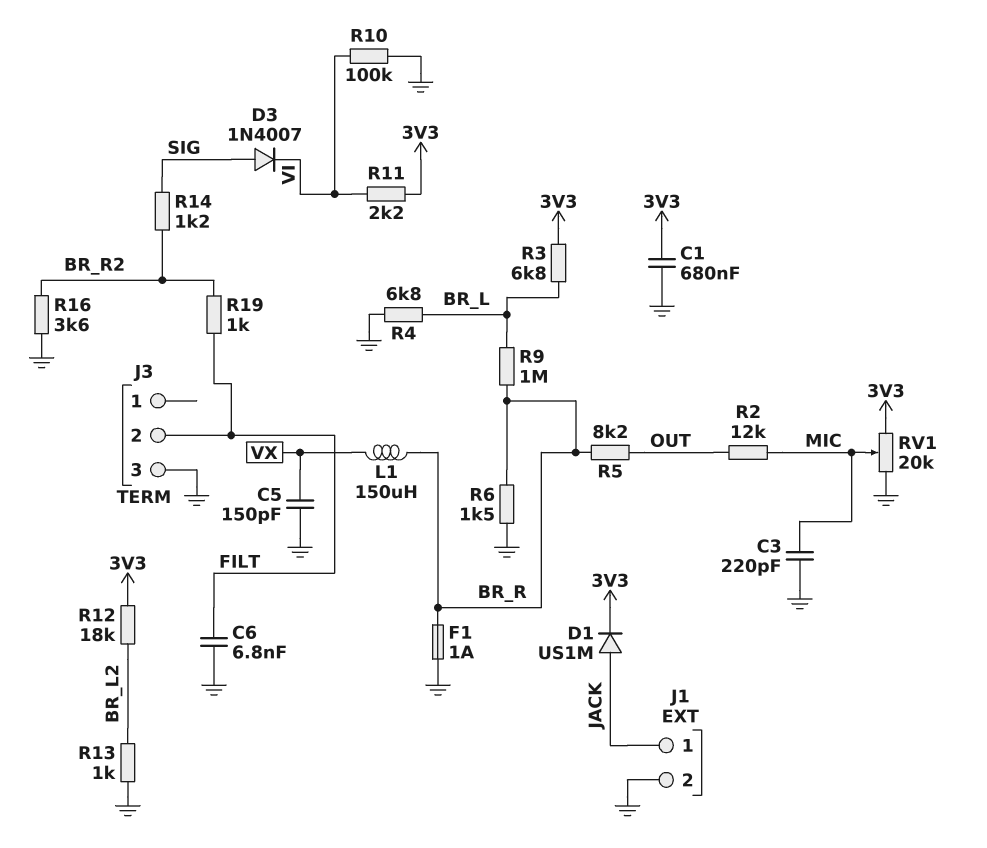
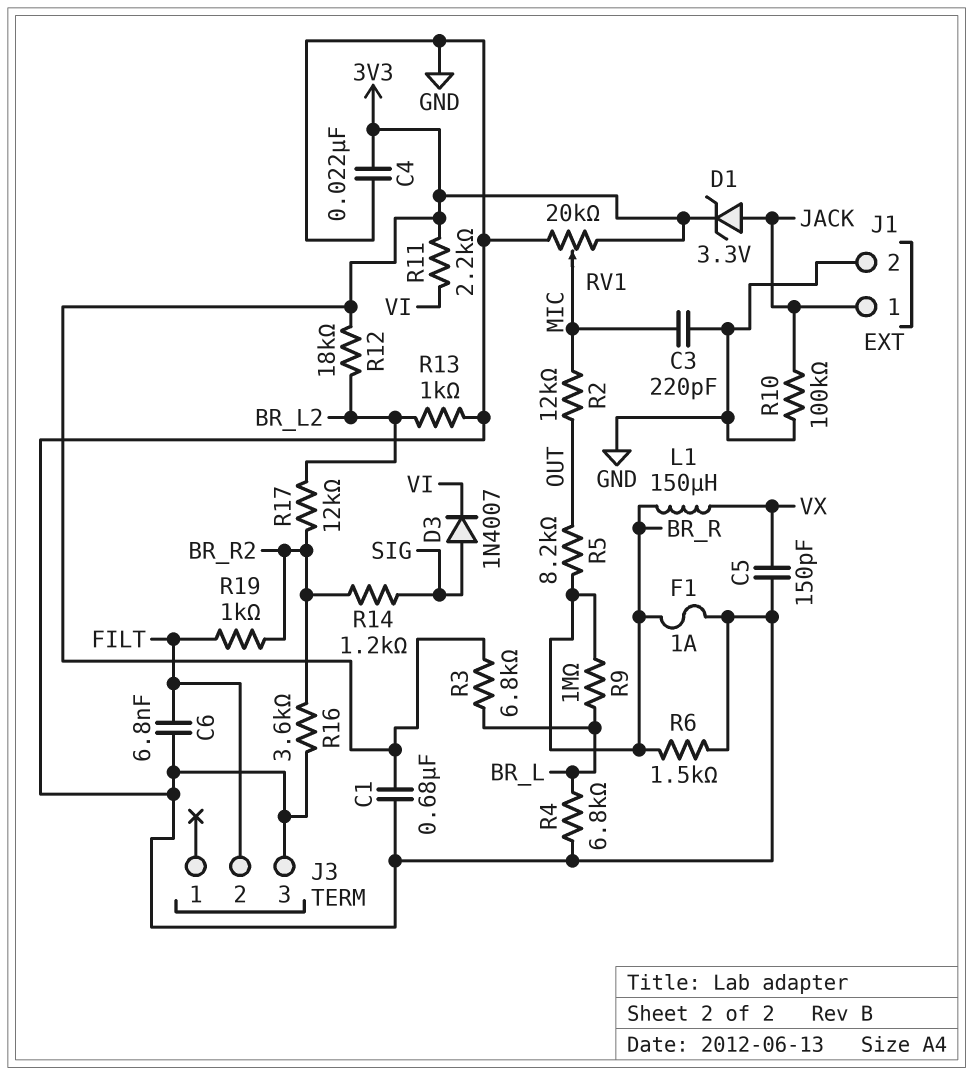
C4: none -> 22nF (3V3, GND)
D1: diode US1M (A JACK, K 3V3) -> zener 3.3V (A JACK, K 3V3)
R10: 100k (GND, VI) -> 100k (GND, JACK)
R17: none -> 12k (BR_L2, BR_R2)

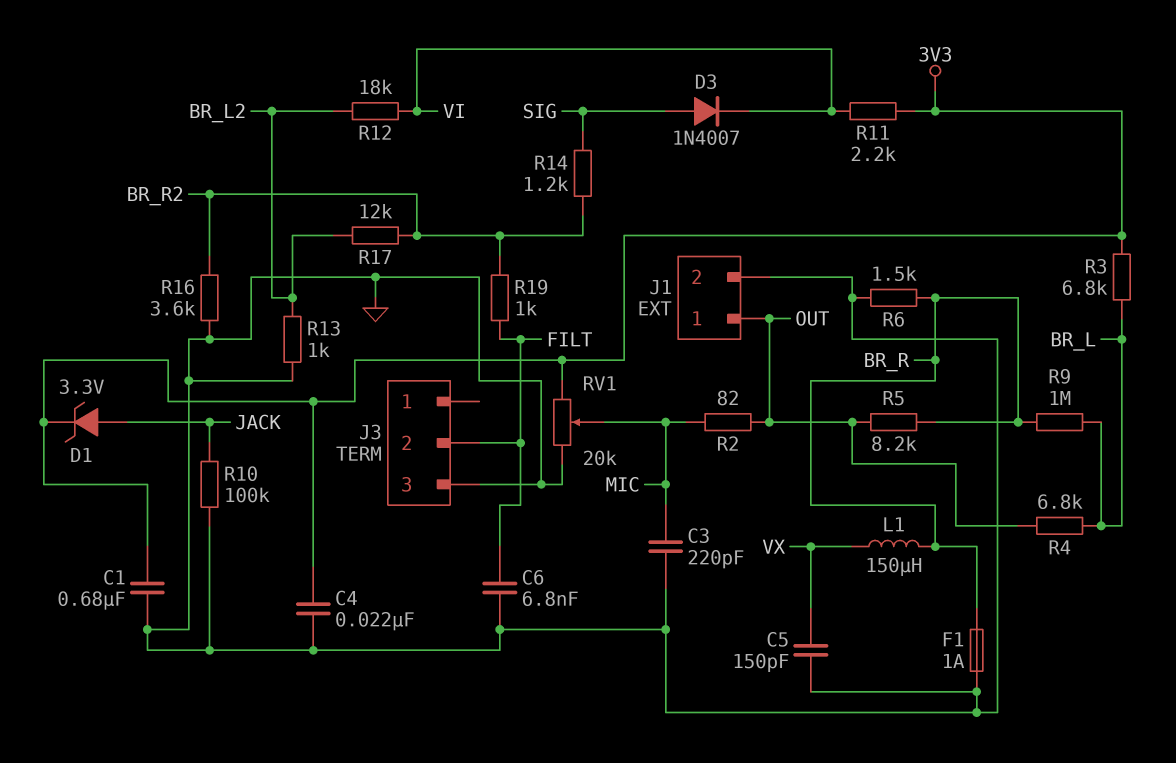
J1 pin 1: JACK -> OUT
R2: 12k (MIC, OUT) -> 82 (MIC, OUT)
R4: 6.8k (BR_L, GND) -> 6.8k (BR_L, OUT)
R12: 18k (3V3, BR_L2) -> 18k (BR_L2, VI)

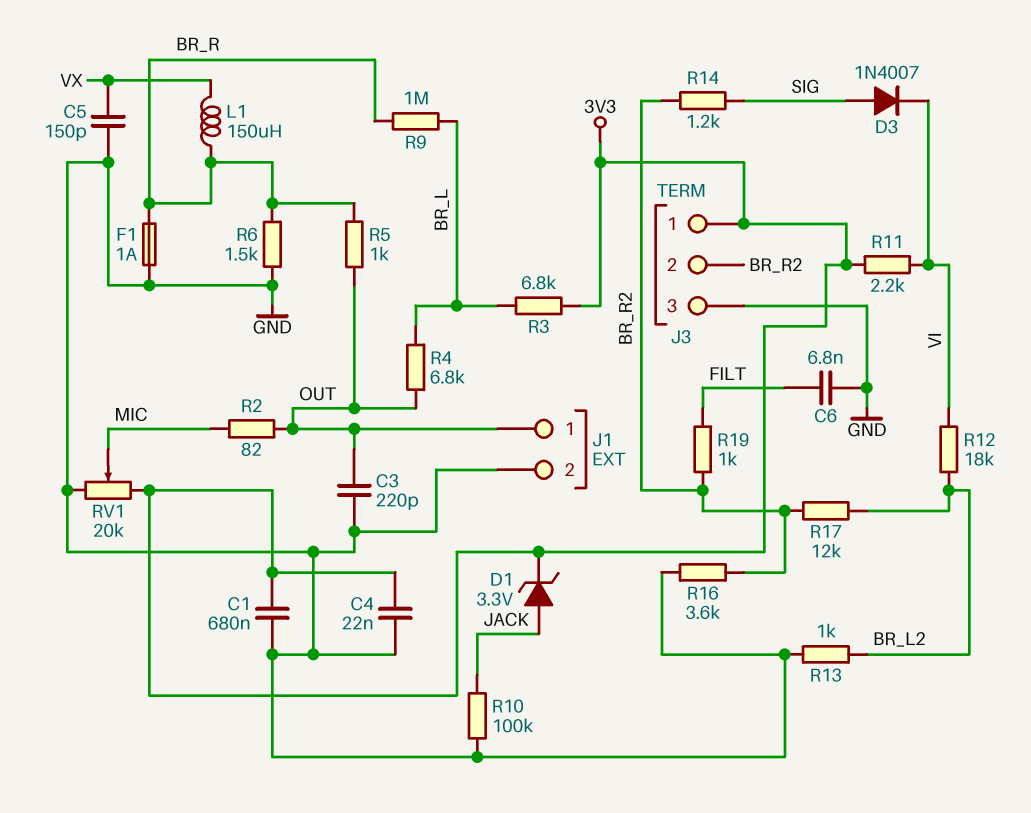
C3: 220pF (GND, MIC) -> 220pF (GND, OUT)
J3 pin 1: none -> 3V3
J3 pin 2: FILT -> BR_R2
R5: 8.2k (BR_R, OUT) -> 1k (BR_R, OUT)

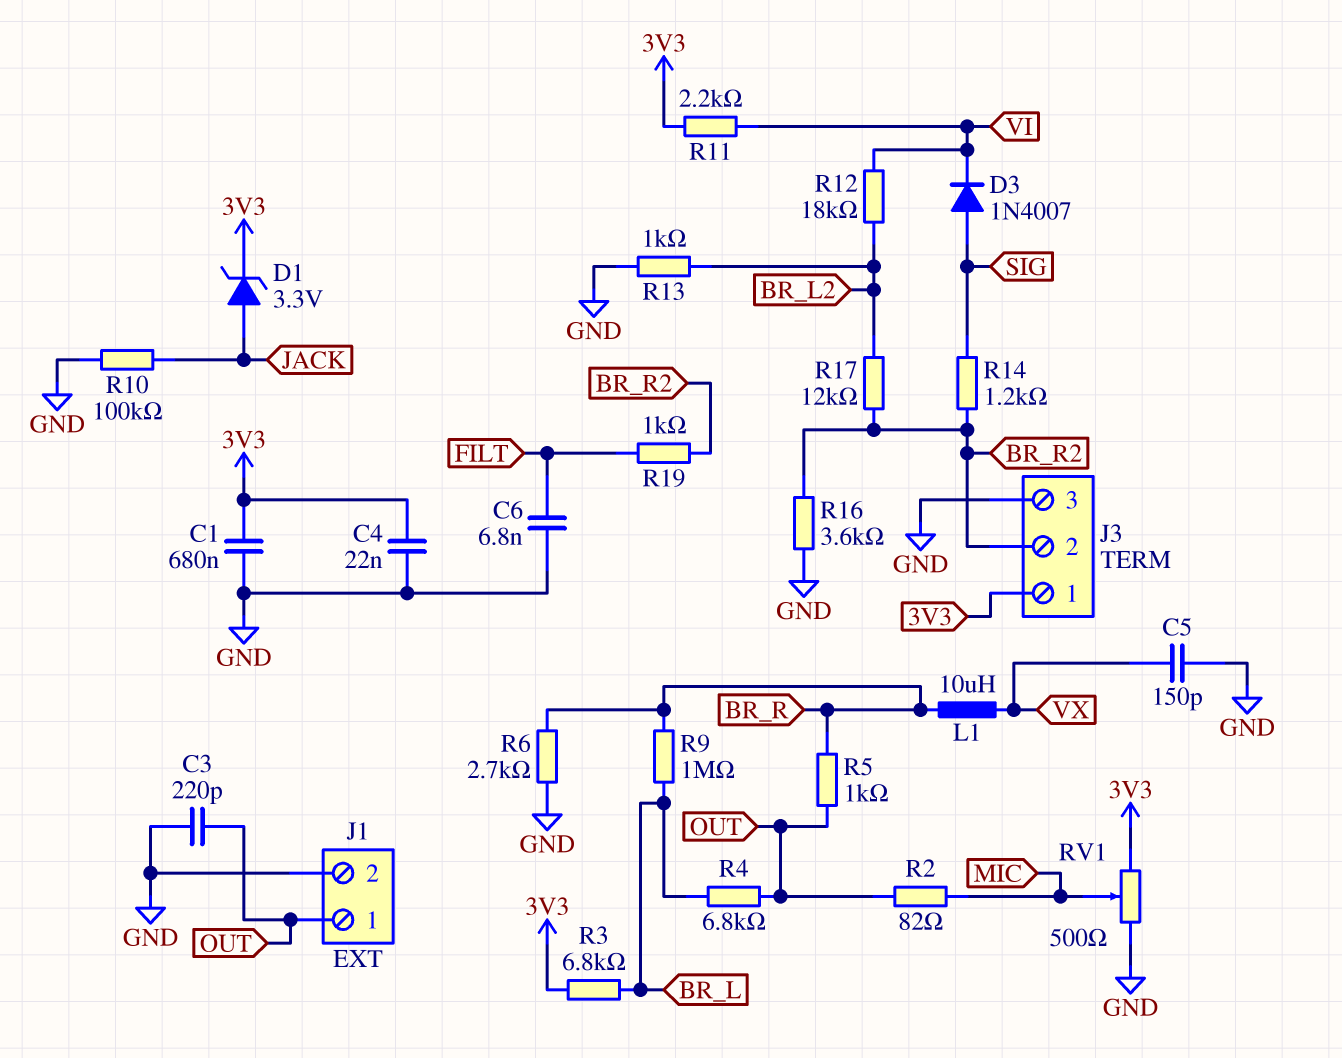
F1: 1A (BR_R, GND) -> none
L1: 150uH (BR_R, VX) -> 10uH (BR_R, VX)
R6: 1.5k (BR_R, GND) -> 2.7k (BR_R, GND)
RV1: 20k (3V3, GND, wiper MIC) -> 500 (3V3, GND, wiper MIC)

